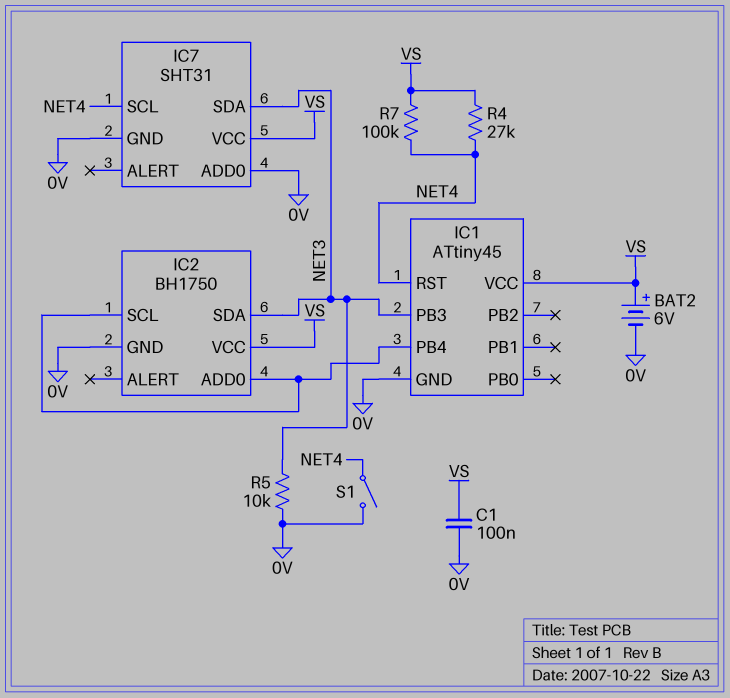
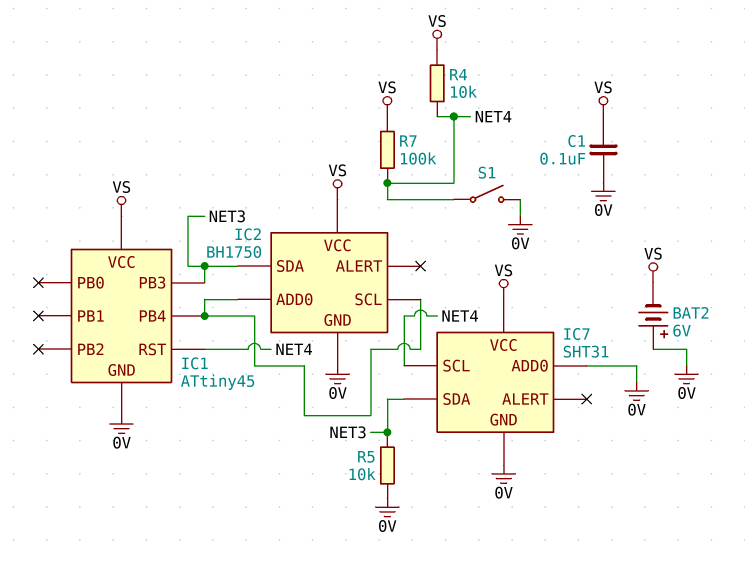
BAT2: 6V (plus VS, minus 0V) -> 6V (plus 0V, minus VS)
R4: 27k (NET4, VS) -> 10k (NET4, VS)

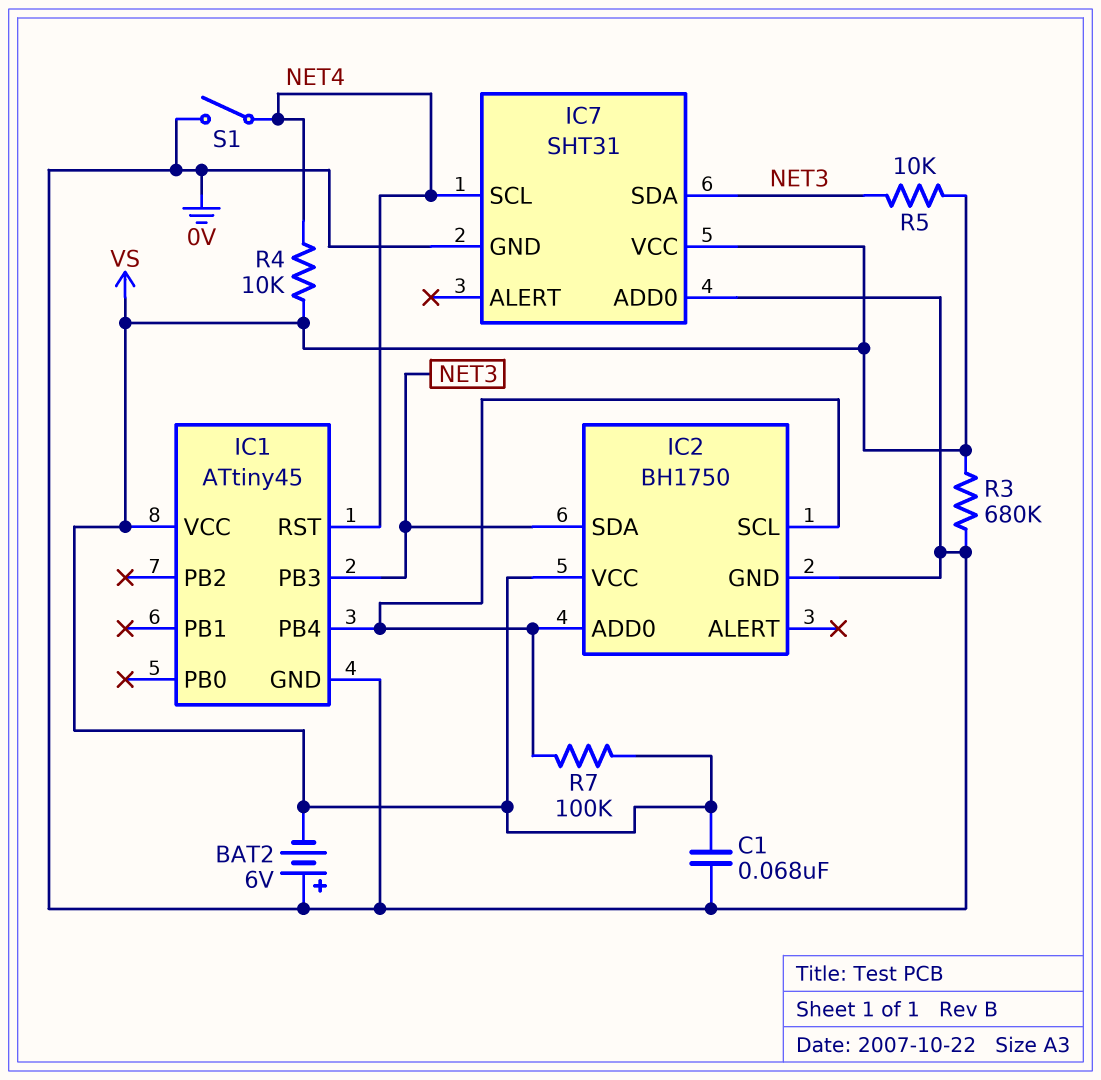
C1: 100nF (0V, VS) -> 68nF (0V, VS)
R3: none -> 680k (0V, VS)
R5: 10k (0V, NET3) -> 10k (NET3, VS)
R7: 100k (NET4, VS) -> 100k (IC1/PB4, VS)

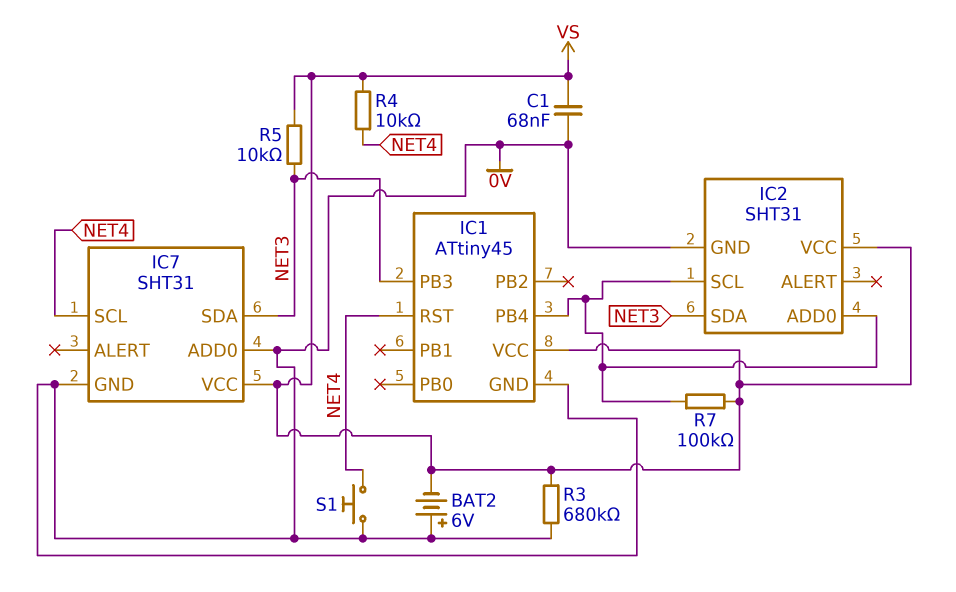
IC2: BH1750 -> SHT31
S1: switch (0V, NET4) -> button (0V, NET4)

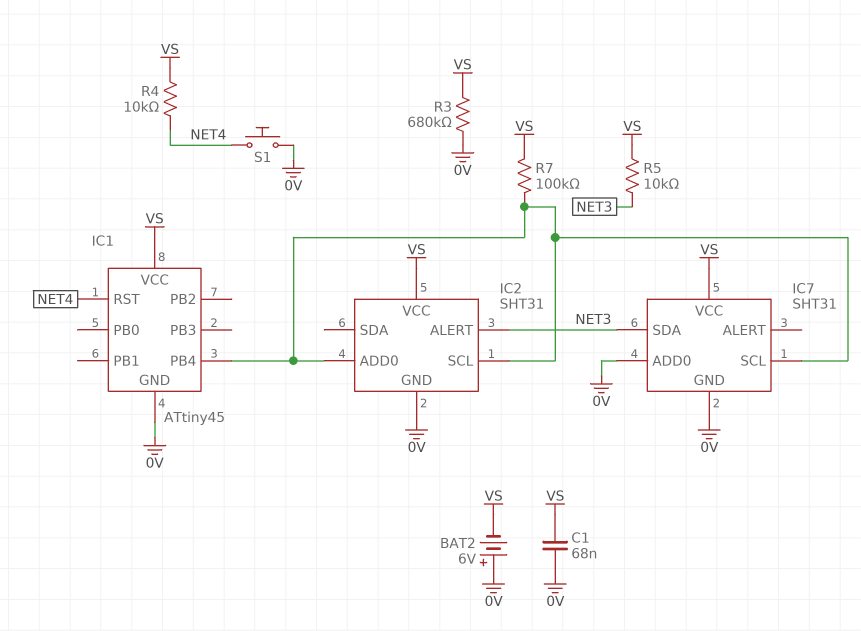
IC1 pin PB3: NET3 -> none
IC2 pin ALERT: none -> NET3
IC2 pin SDA: NET3 -> none
IC7 pin SCL: NET4 -> IC1/PB4

